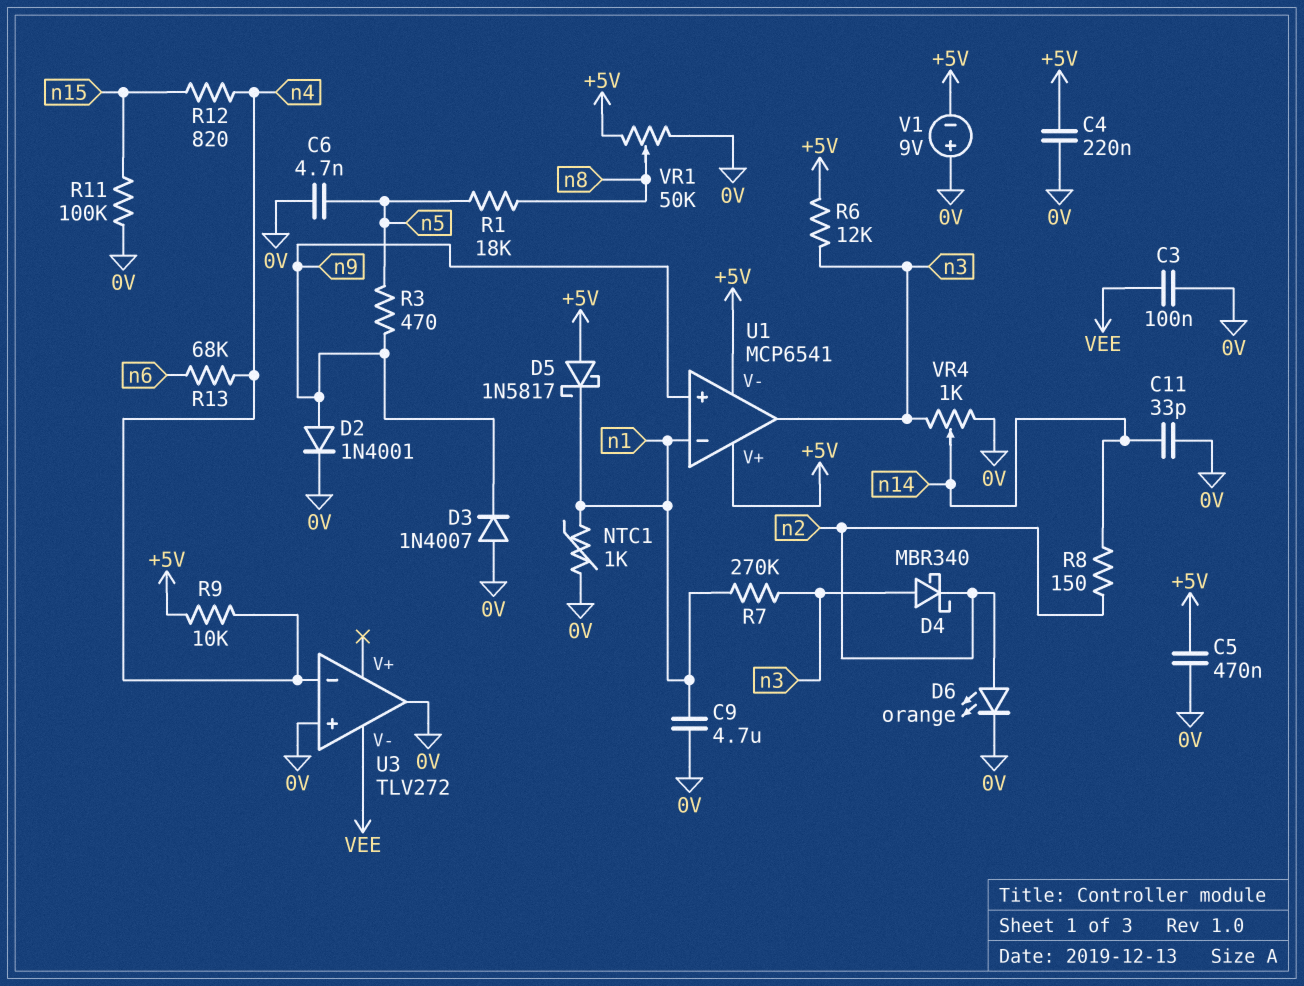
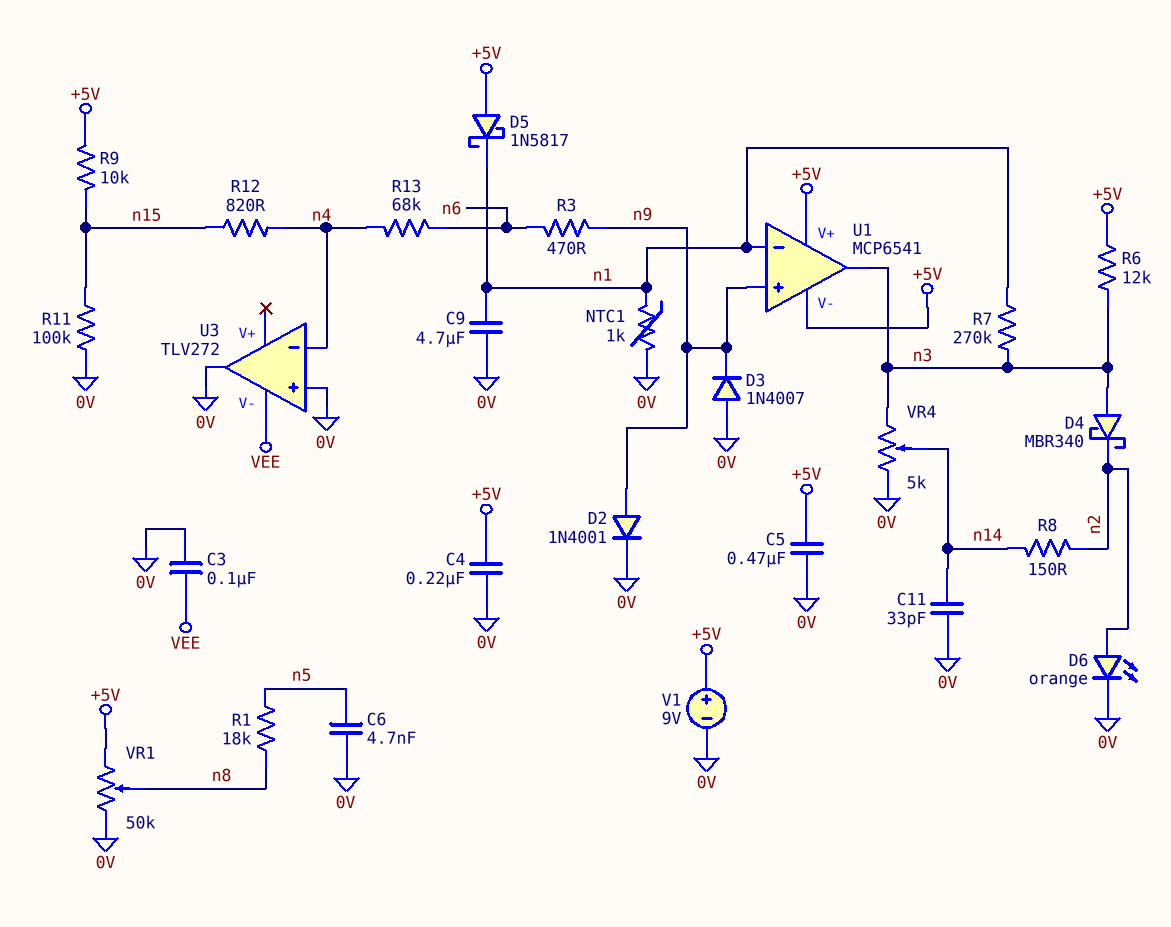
R3: 470 (n5, n9) -> 470 (n6, n9)
R9: 10k (+5V, n4) -> 10k (+5V, n15)
V1: 9V (plus 0V, minus +5V) -> 9V (plus +5V, minus 0V)
VR4: 1k (0V, n3, wiper n14) -> 5k (0V, n3, wiper n14)

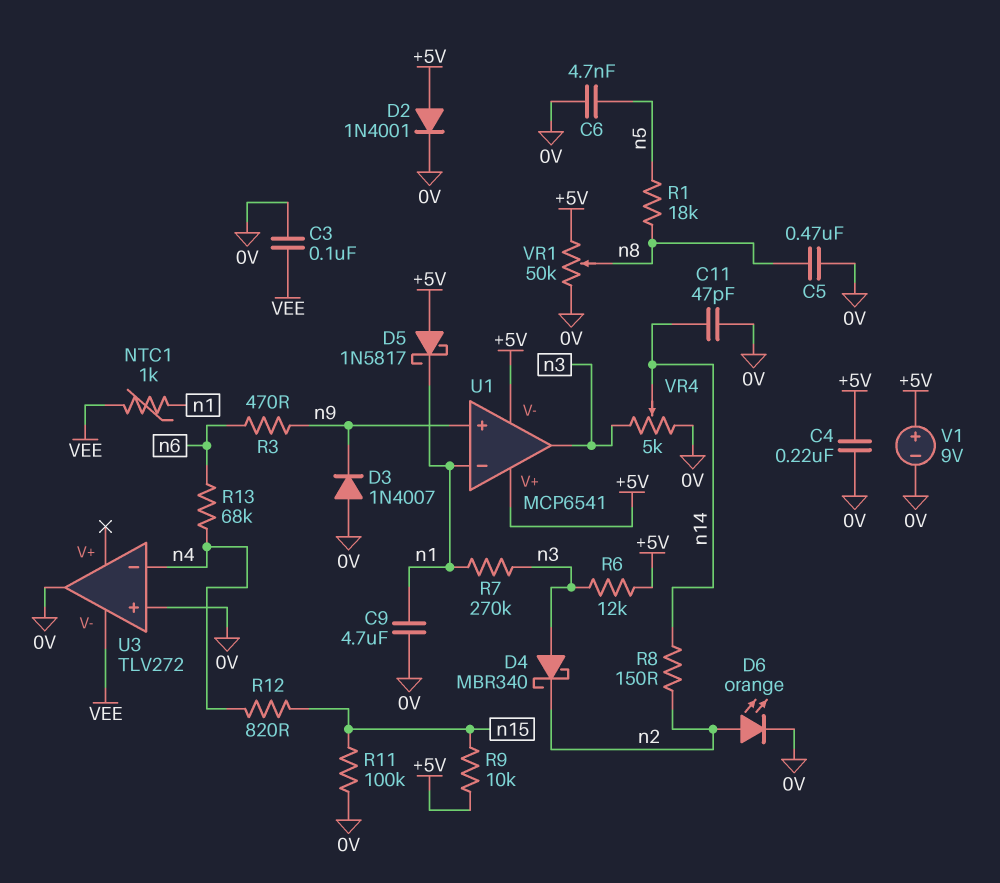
C5: 470nF (+5V, 0V) -> 470nF (0V, n8)
C11: 33pF (0V, n14) -> 47pF (0V, n14)
D2: diode 1N4001 (A n9, K 0V) -> diode 1N4001 (A +5V, K 0V)
NTC1: 1k (0V, n1) -> 1k (VEE, n1)

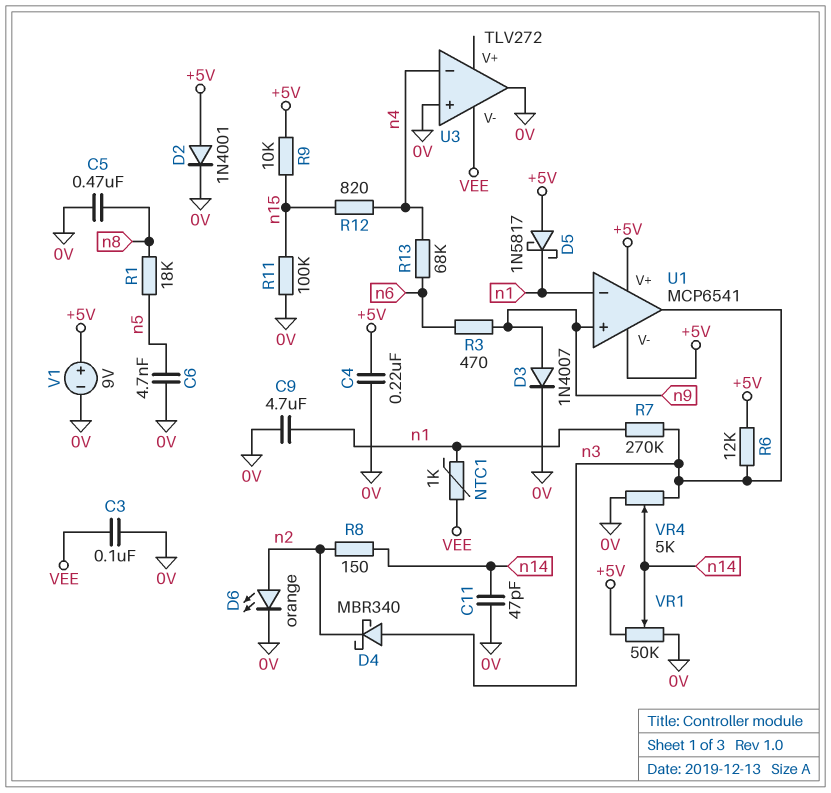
D3: diode 1N4007 (A 0V, K n9) -> diode 1N4007 (A n9, K 0V)
VR1: 50k (+5V, 0V, wiper n8) -> 50k (+5V, 0V, wiper n14)

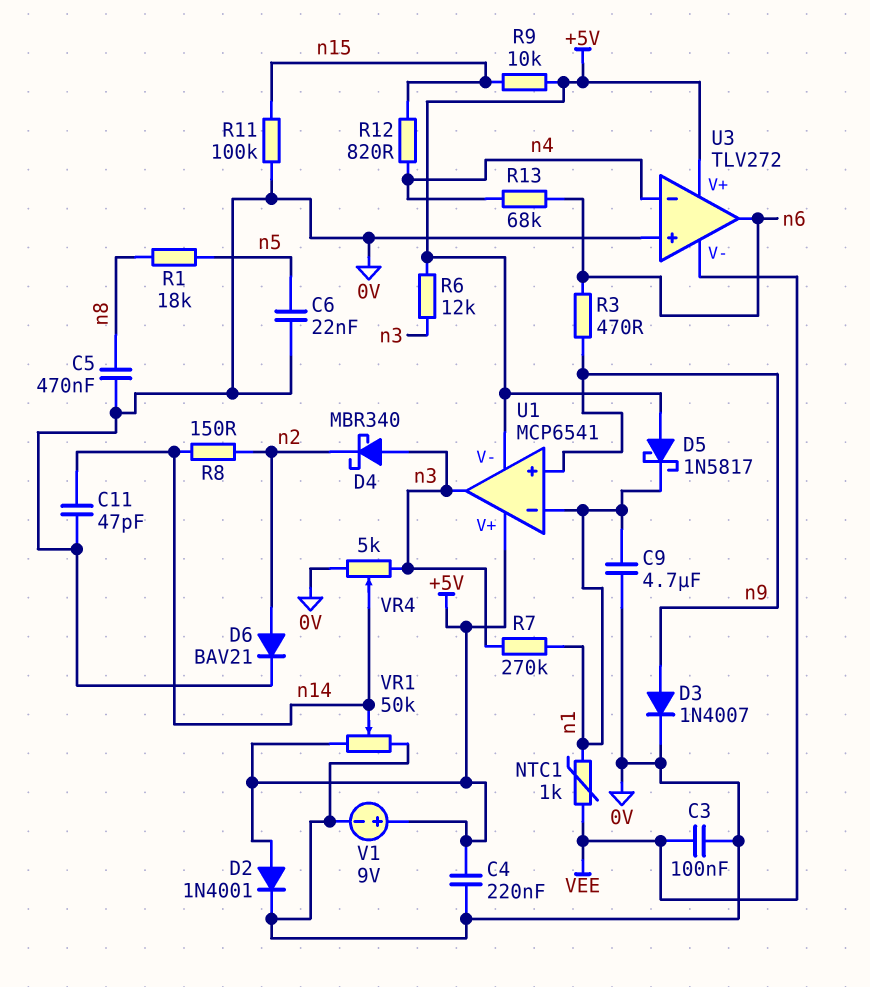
C6: 4.7nF (0V, n5) -> 22nF (0V, n5)
D6: LED orange (A n2, K 0V) -> diode BAV21 (A n2, K 0V)
U3 pin V+: none -> +5V
U3 pin out: 0V -> n6

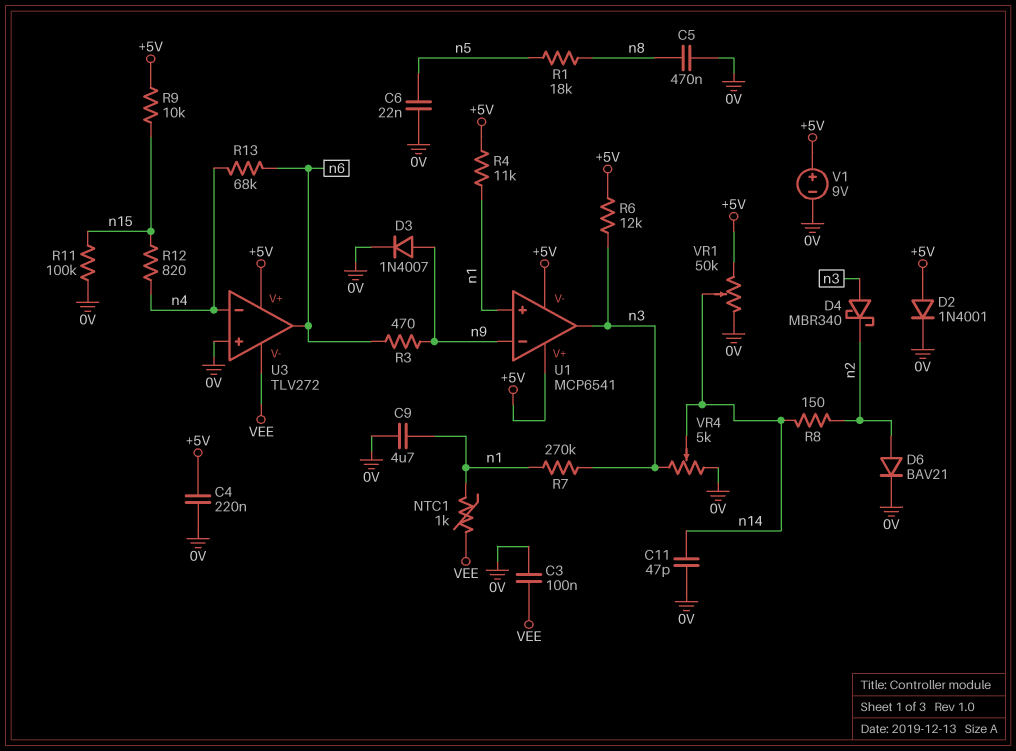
D5: schottky 1N5817 (A +5V, K n1) -> none
R4: none -> 11k (+5V, n1)
U1 pin in+: n9 -> n1
U1 pin in-: n1 -> n9

